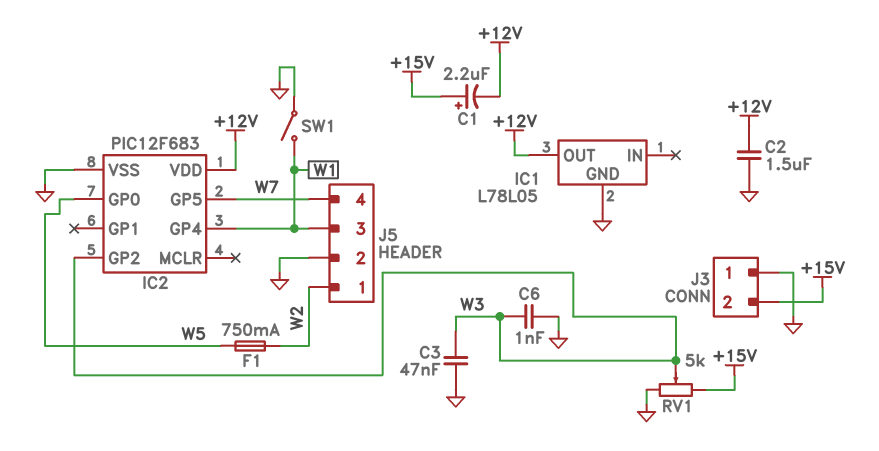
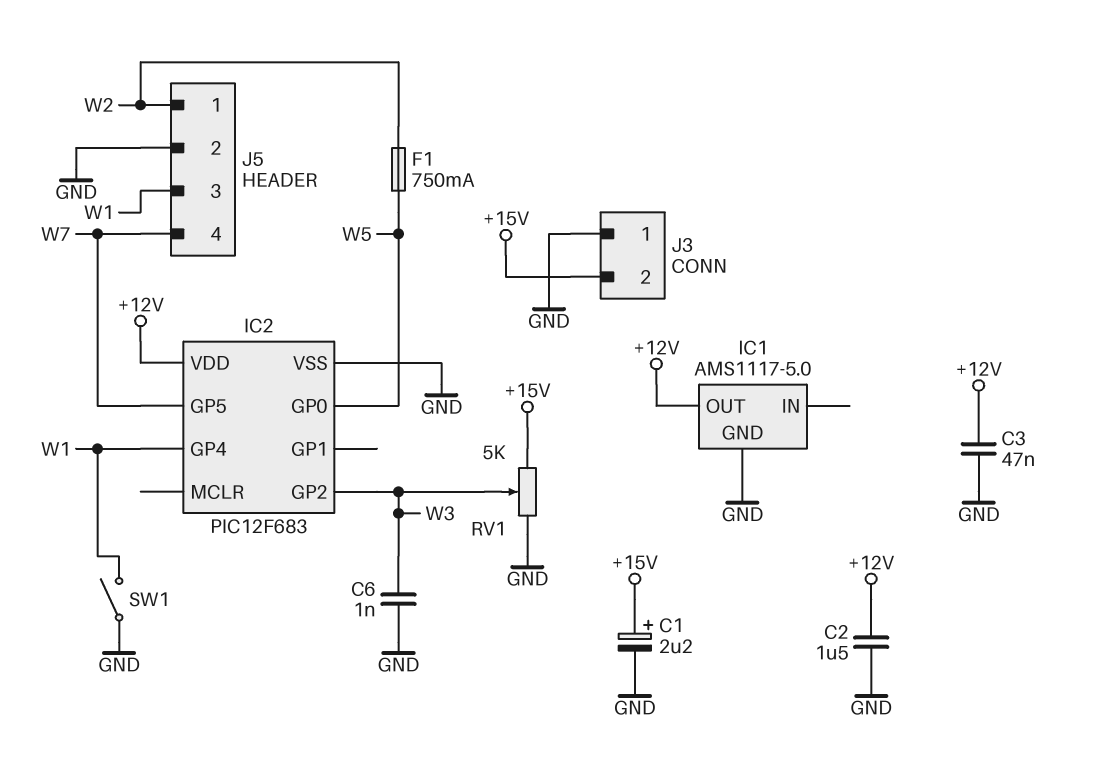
C1: 2.2uF (plus +15V, minus +12V) -> 2.2uF (plus +15V, minus GND)
C3: 47nF (GND, W3) -> 47nF (+12V, GND)
IC1: L78L05 -> AMS1117-5.0

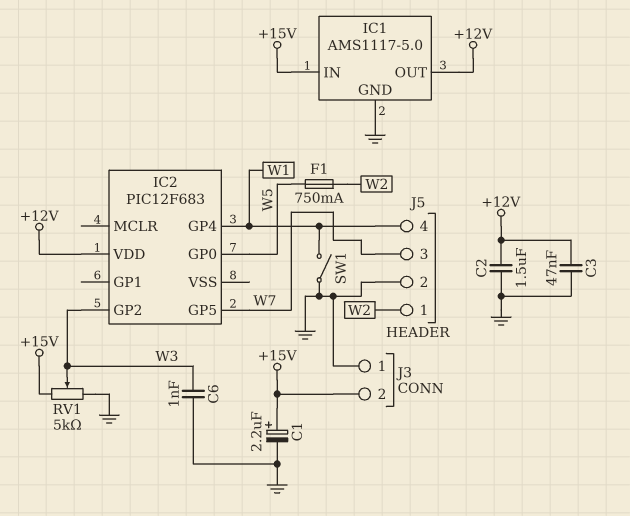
IC1 pin IN: none -> +15V
IC2 pin VSS: GND -> none
J5 pin 3: W1 -> W7
J5 pin 4: W7 -> W1

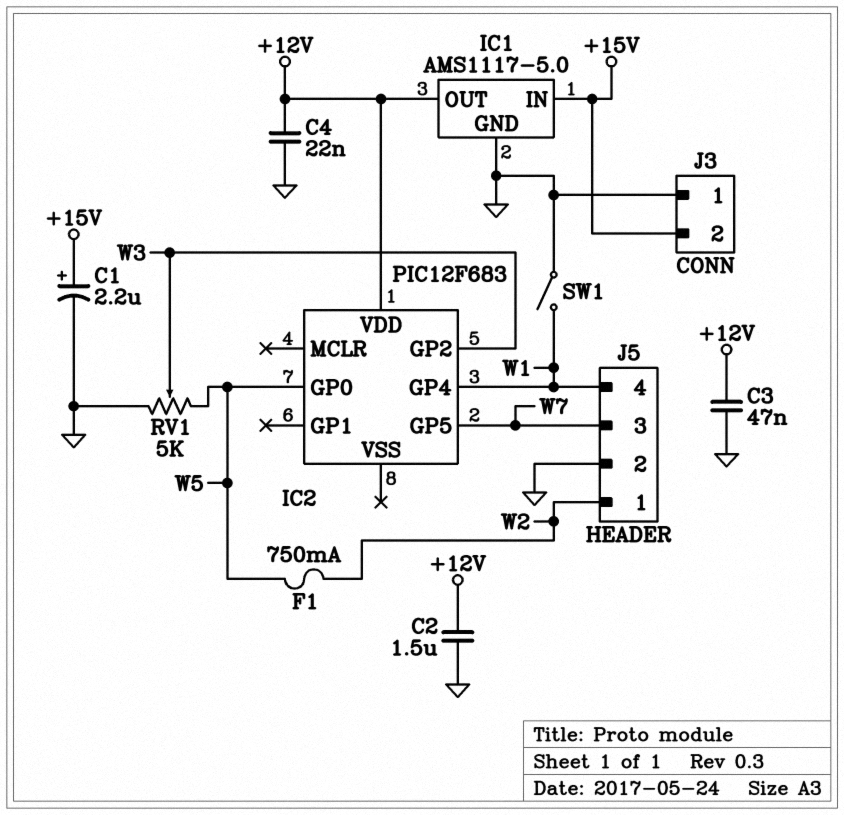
C4: none -> 22nF (+12V, GND)
C6: 1nF (GND, W3) -> none
RV1: 5k (+15V, GND, wiper W3) -> 5k (GND, W5, wiper W3)

